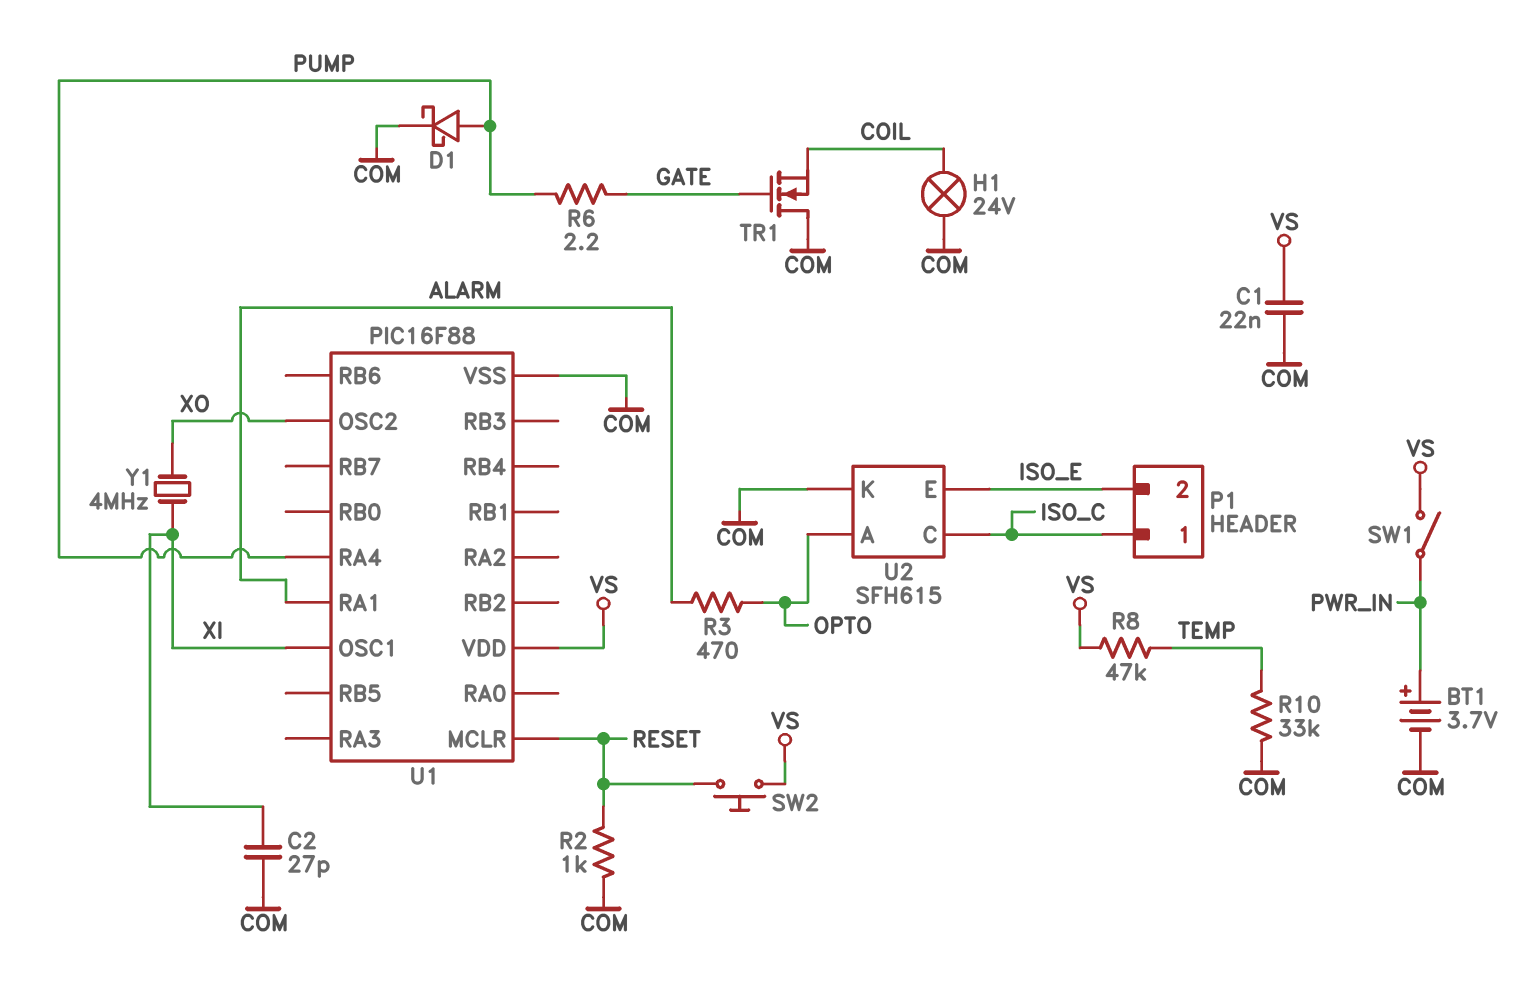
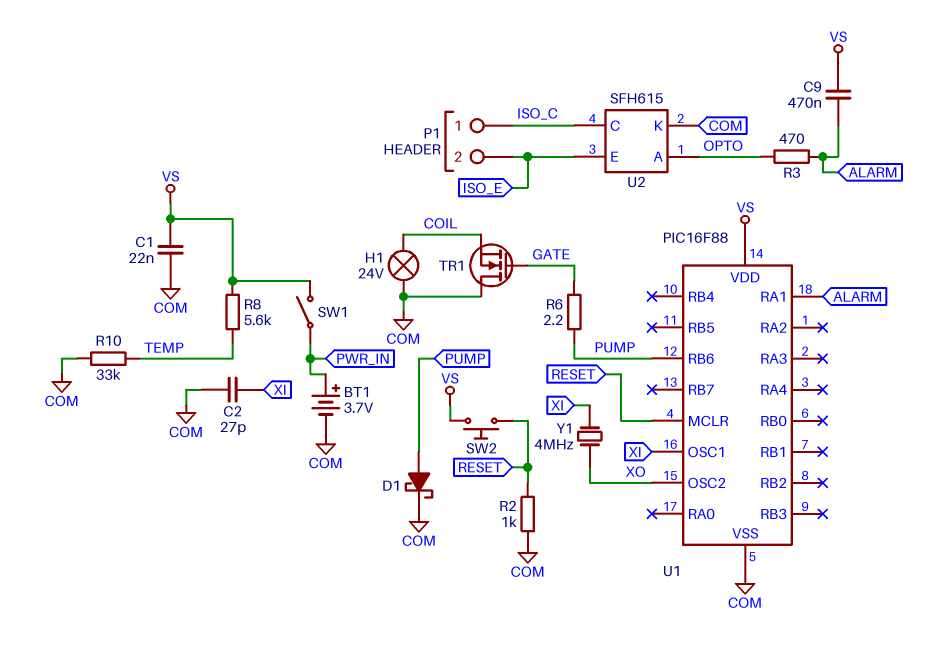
C9: none -> 470nF (ALARM, VS)
R8: 47k (TEMP, VS) -> 5.6k (TEMP, VS)
U1 pin RA4: PUMP -> none
U1 pin RB6: none -> PUMP

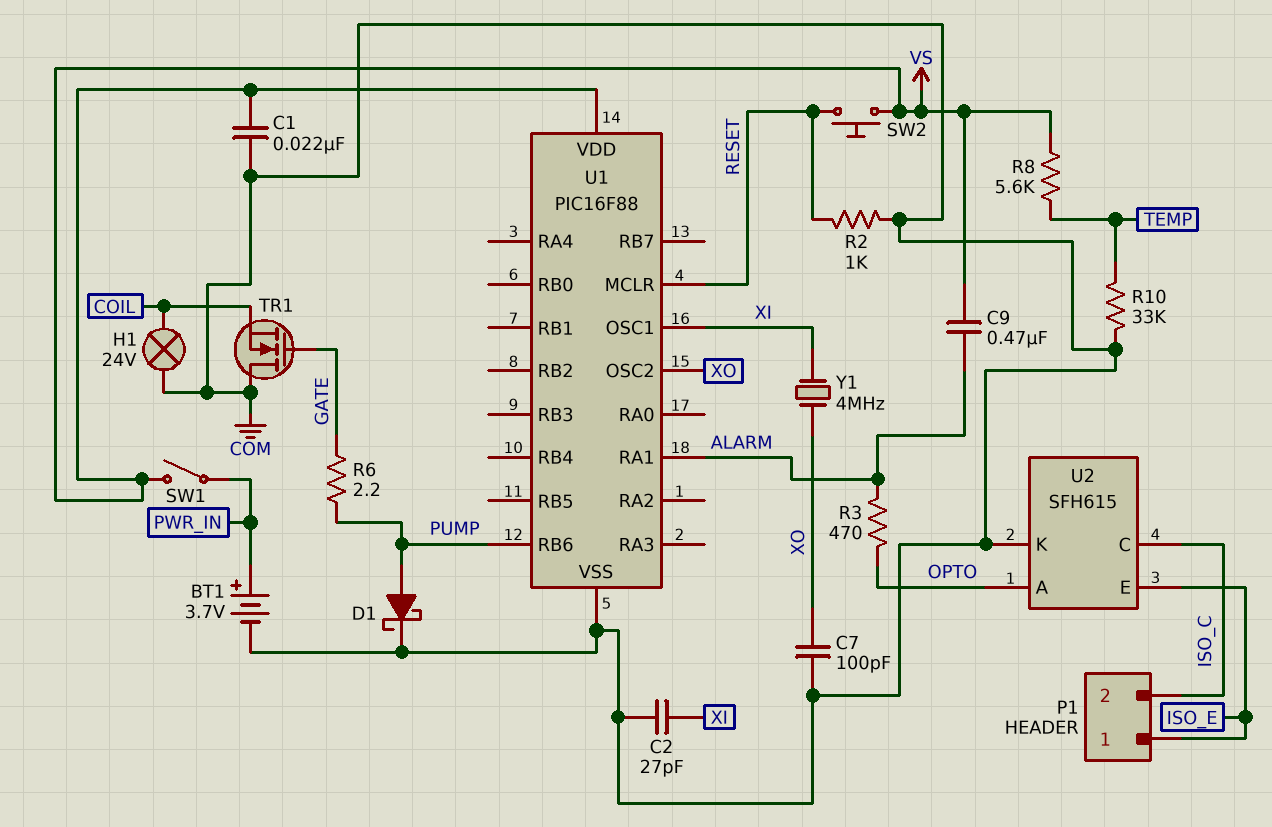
C7: none -> 100pF (COM, XO)
P1 pin 1: ISO_C -> ISO_E
P1 pin 2: ISO_E -> ISO_C

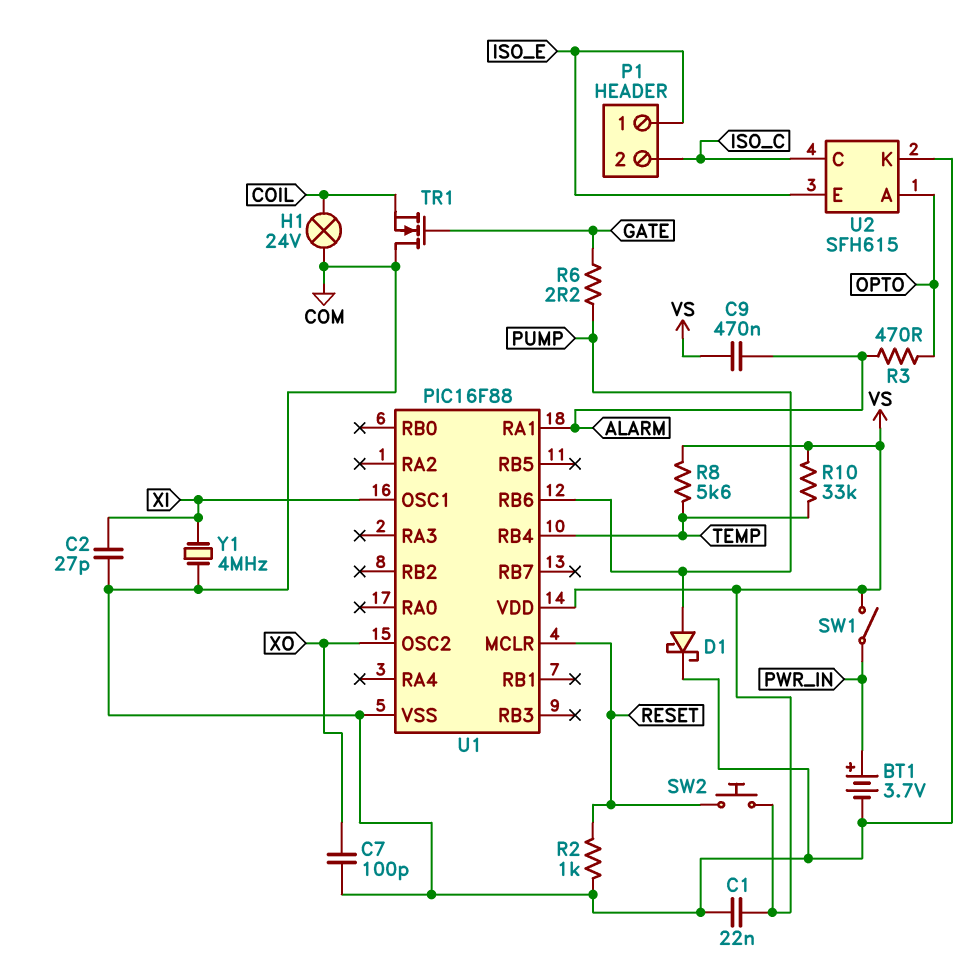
R10: 33k (COM, TEMP) -> 33k (TEMP, VS)
U1 pin RB4: none -> TEMP
Y1: 4MHz (XI, XO) -> 4MHz (COM, XI)

